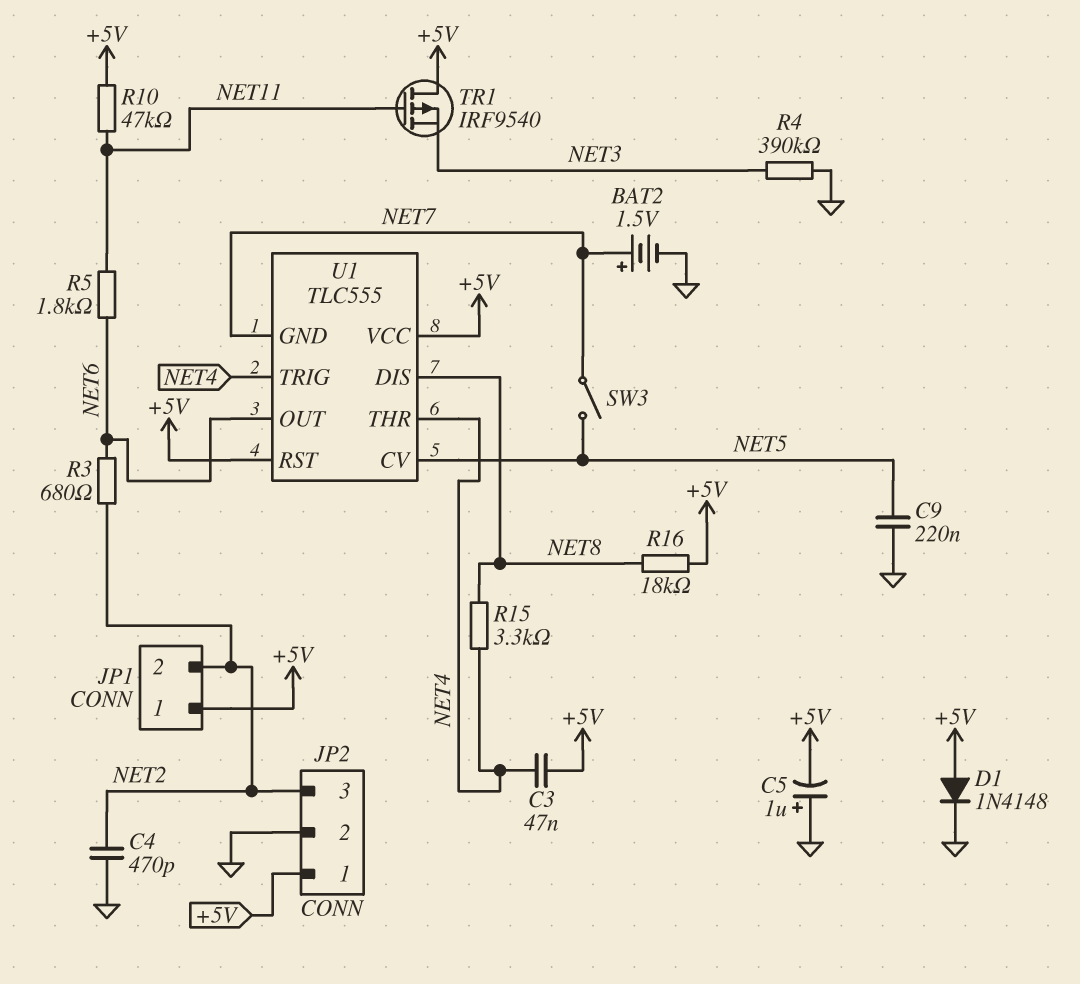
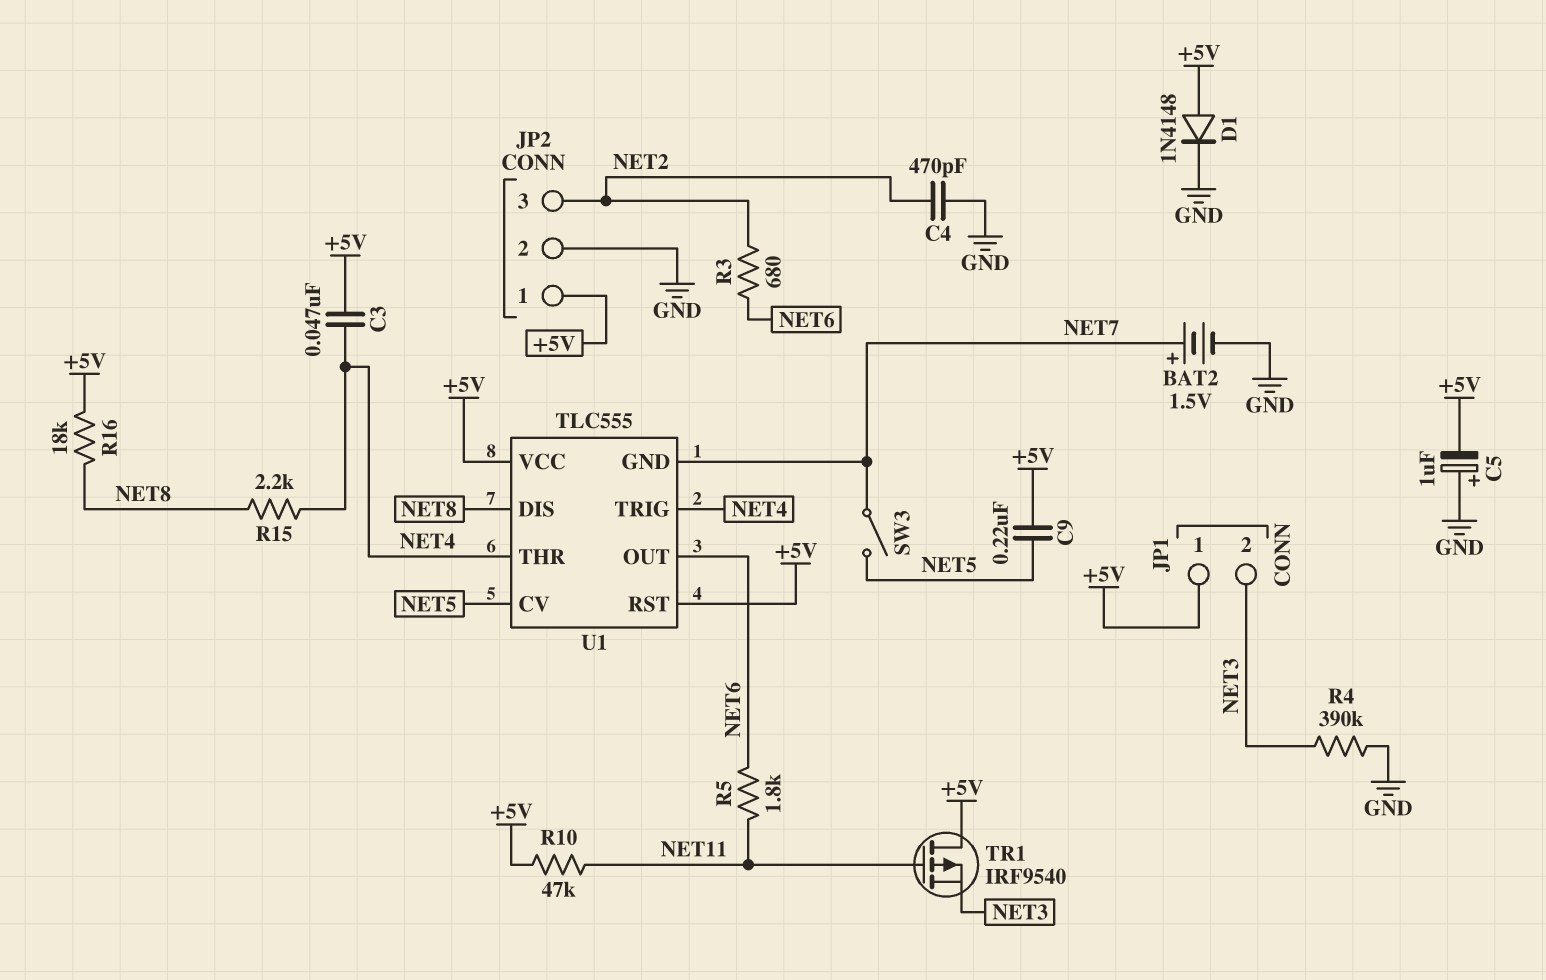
C9: 220nF (GND, NET5) -> 220nF (+5V, NET5)
JP1 pin 2: NET2 -> NET3
R15: 3.3k (NET4, NET8) -> 2.2k (NET4, NET8)

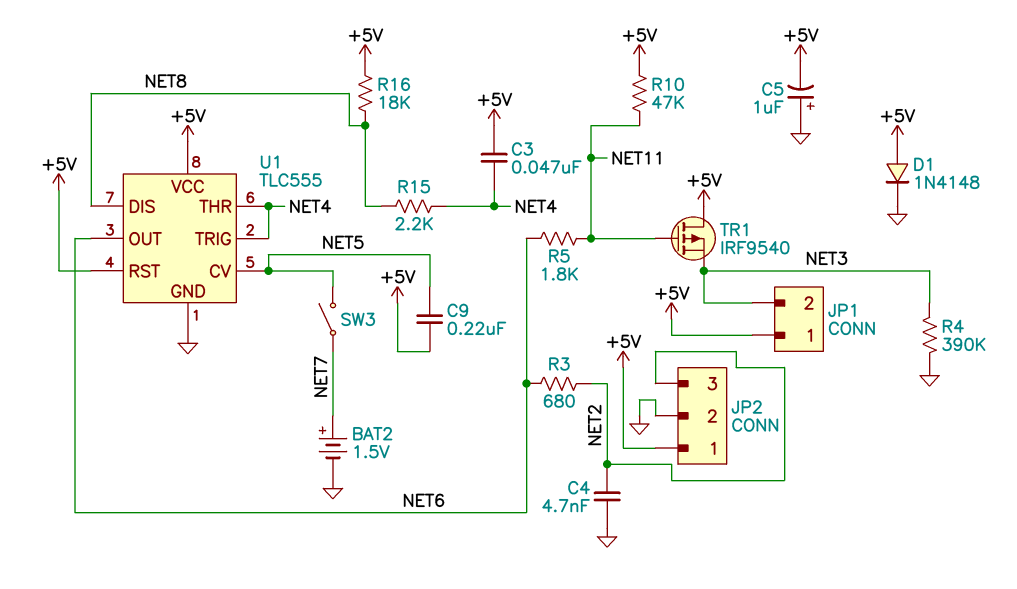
C4: 470pF (GND, NET2) -> 4.7nF (GND, NET2)
U1 pin GND: NET7 -> GND

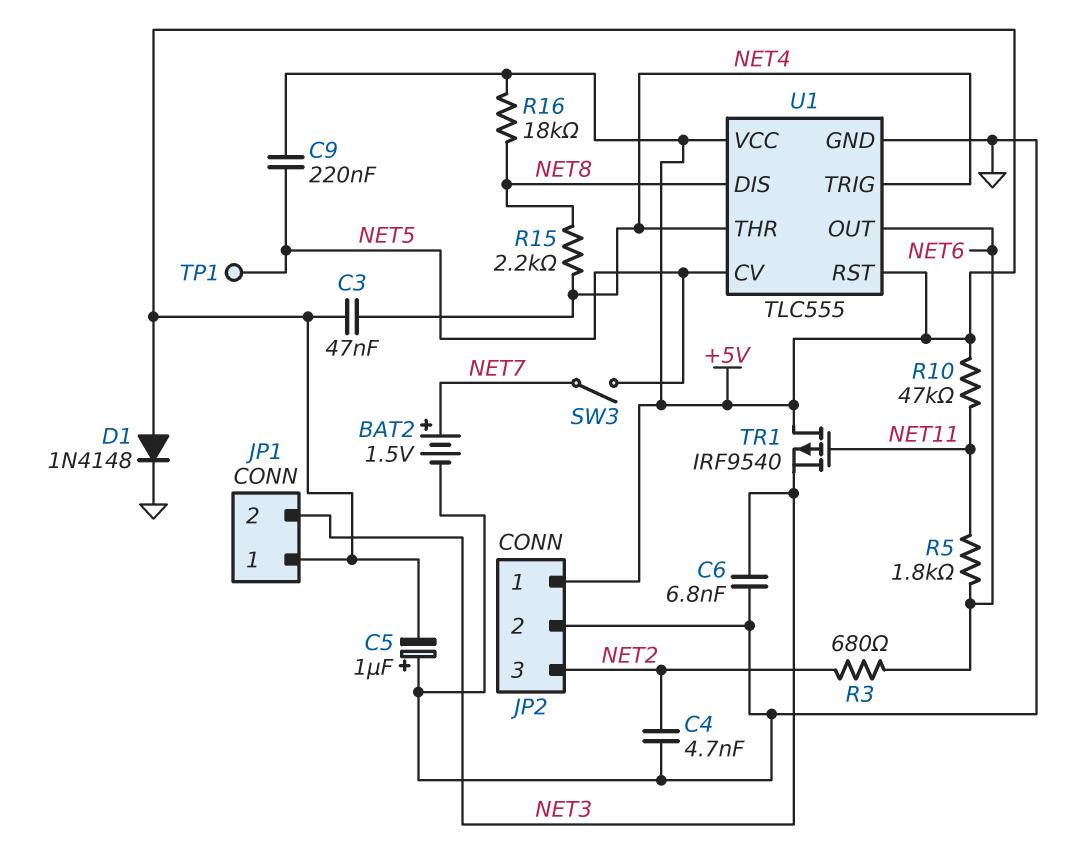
C6: none -> 6.8nF (GND, NET3)
R4: 390k (GND, NET3) -> none
TP1: none -> test point (NET5)

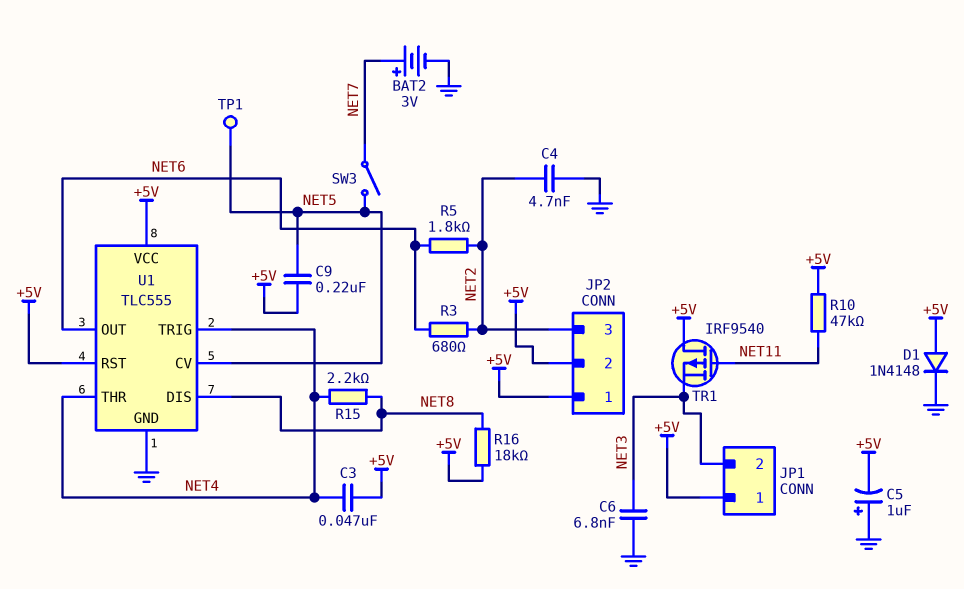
BAT2: 1.5V (plus NET7, minus GND) -> 3V (plus NET7, minus GND)
JP2 pin 2: GND -> +5V
R5: 1.8k (NET6, NET11) -> 1.8k (NET2, NET6)

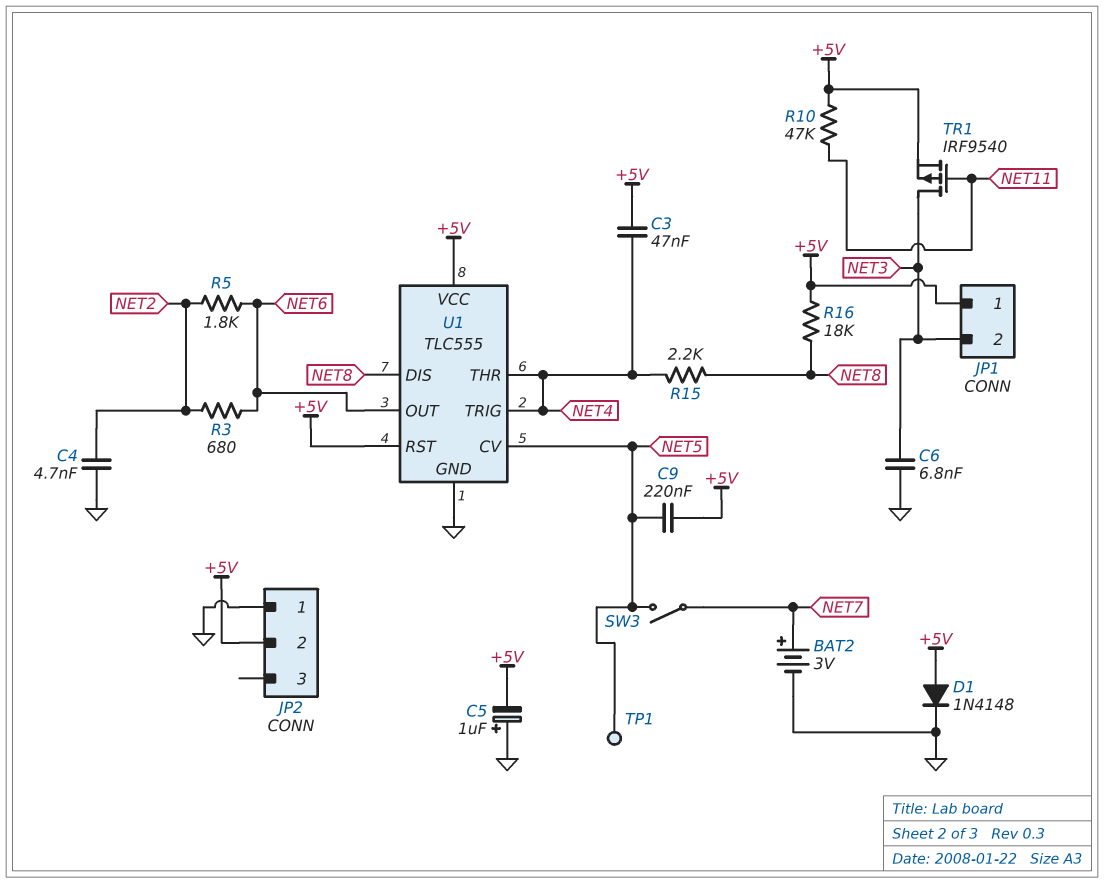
JP2 pin 1: +5V -> GND
JP2 pin 3: NET2 -> none
TR1: PMOS IRF9540 (G NET11, D +5V, S NET3) -> PMOS IRF9540 (G NET11, D NET3, S +5V)

